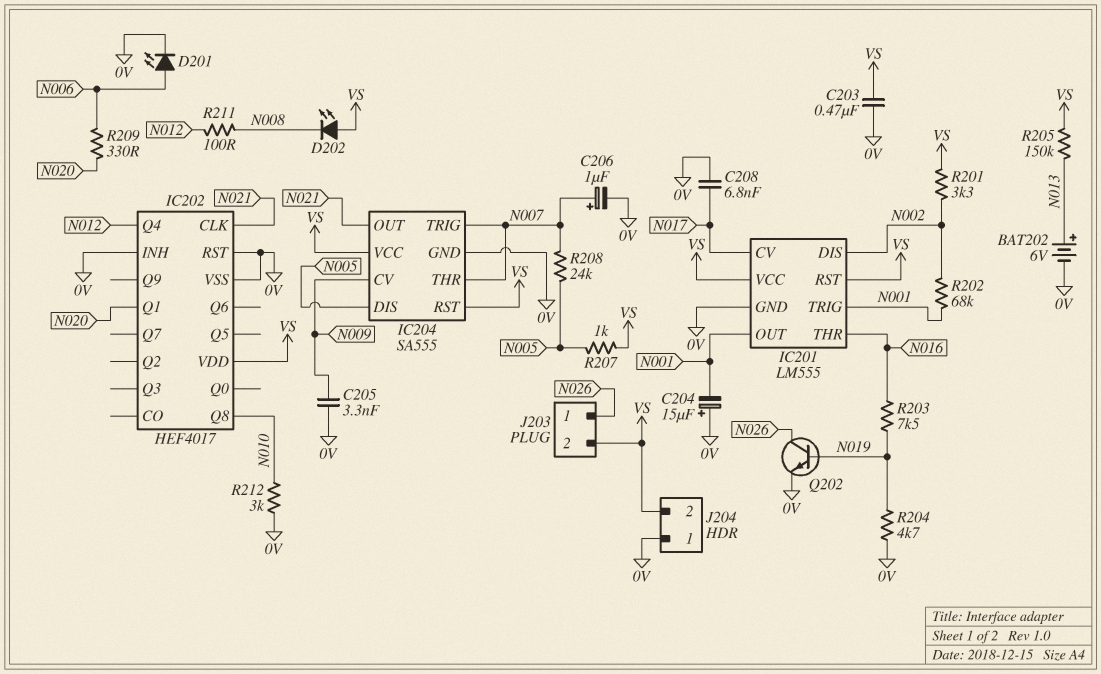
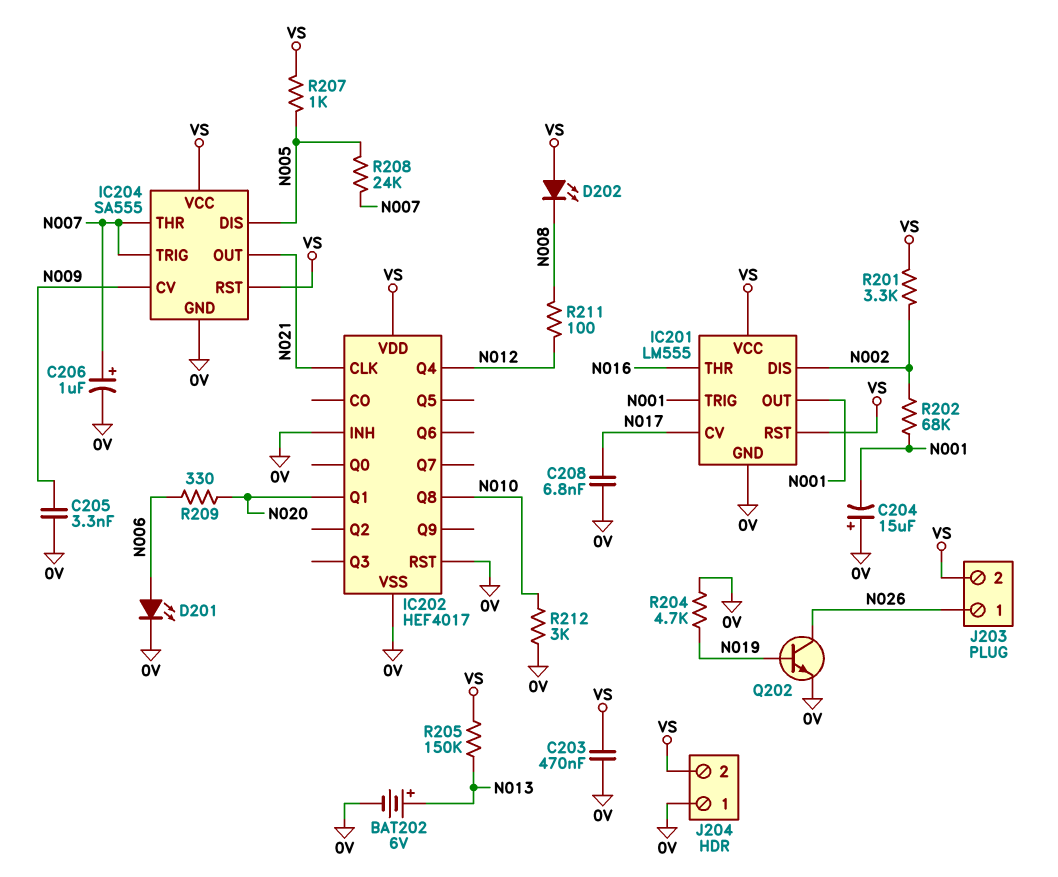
R203: 7.5k (N016, N019) -> none

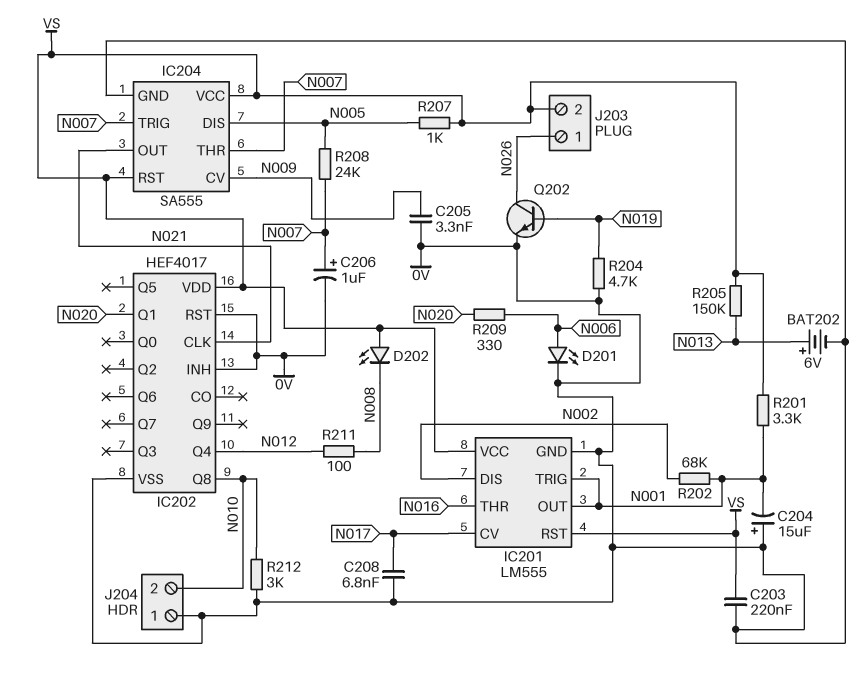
C203: 470nF (0V, VS) -> 220nF (0V, VS)
J204 pin 2: VS -> N010
R201: 3.3k (N002, VS) -> 3.3k (N001, VS)

